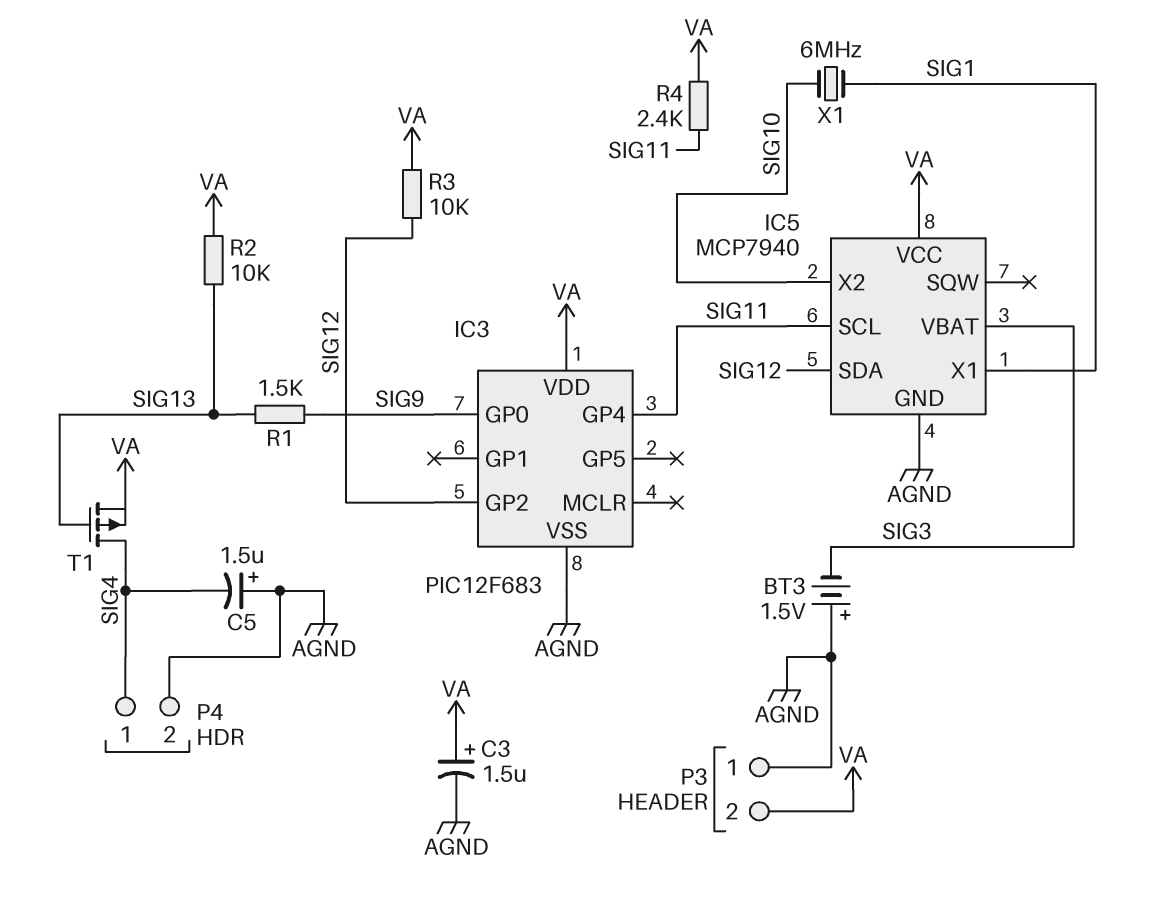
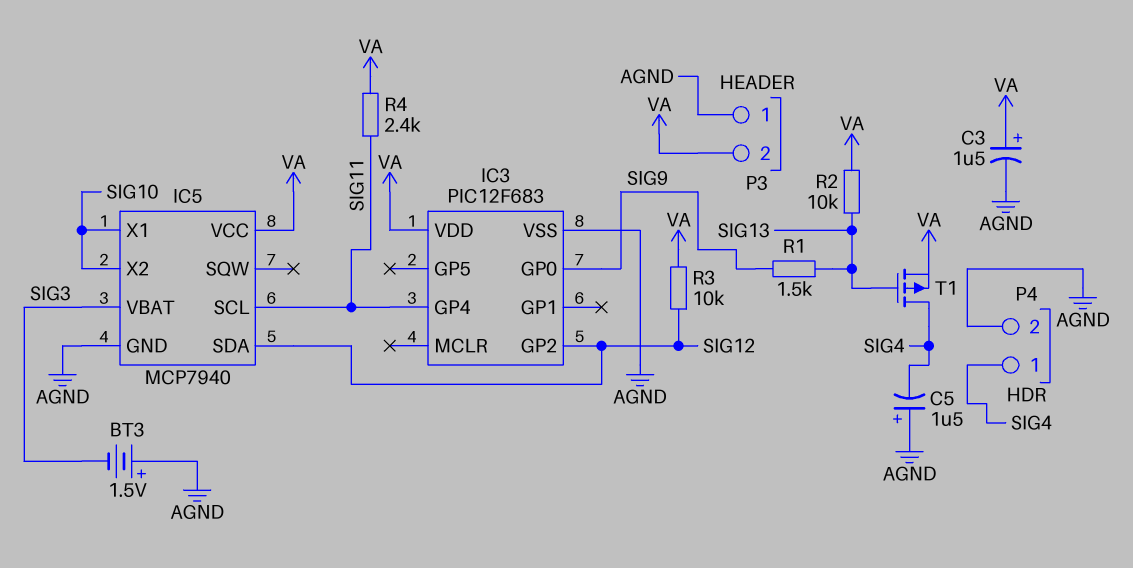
IC5 pin X1: SIG1 -> SIG10
X1: 6MHz (SIG1, SIG10) -> none

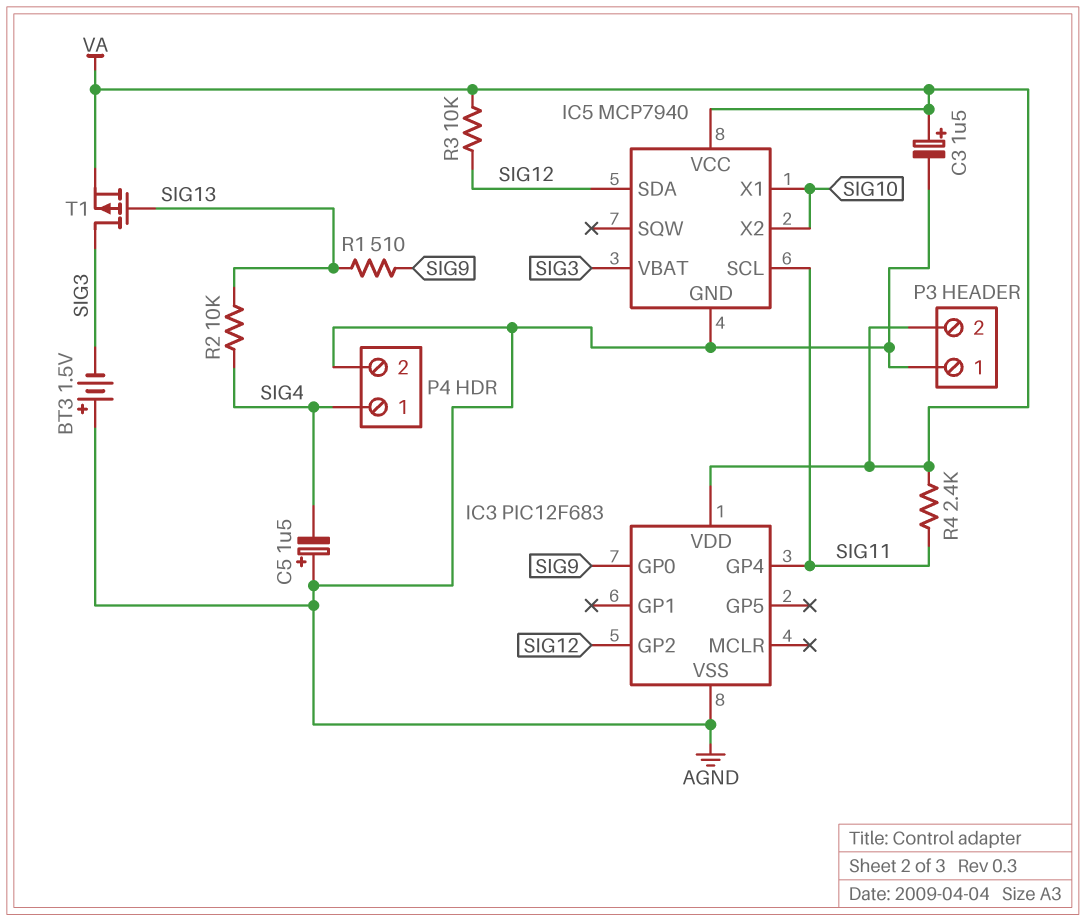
R1: 1.5k (SIG9, SIG13) -> 510 (SIG9, SIG13)
R2: 10k (SIG13, VA) -> 10k (SIG4, SIG13)
T1: PMOS (G SIG13, D SIG4, S VA) -> PMOS (G SIG13, D SIG3, S VA)

